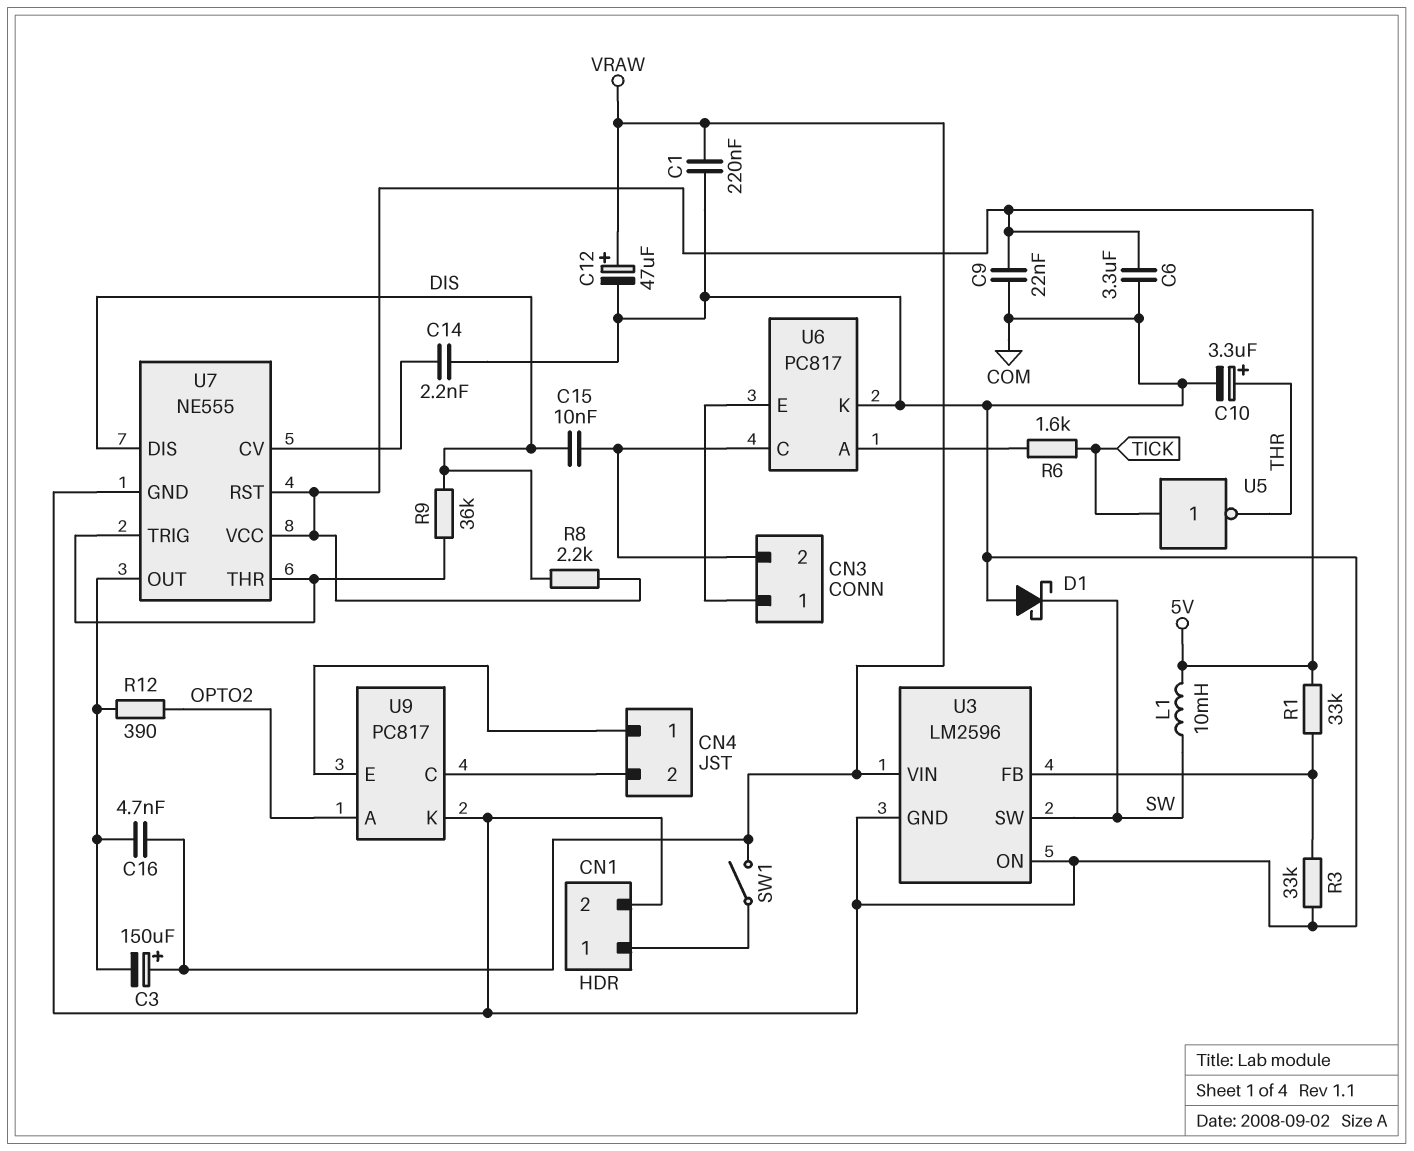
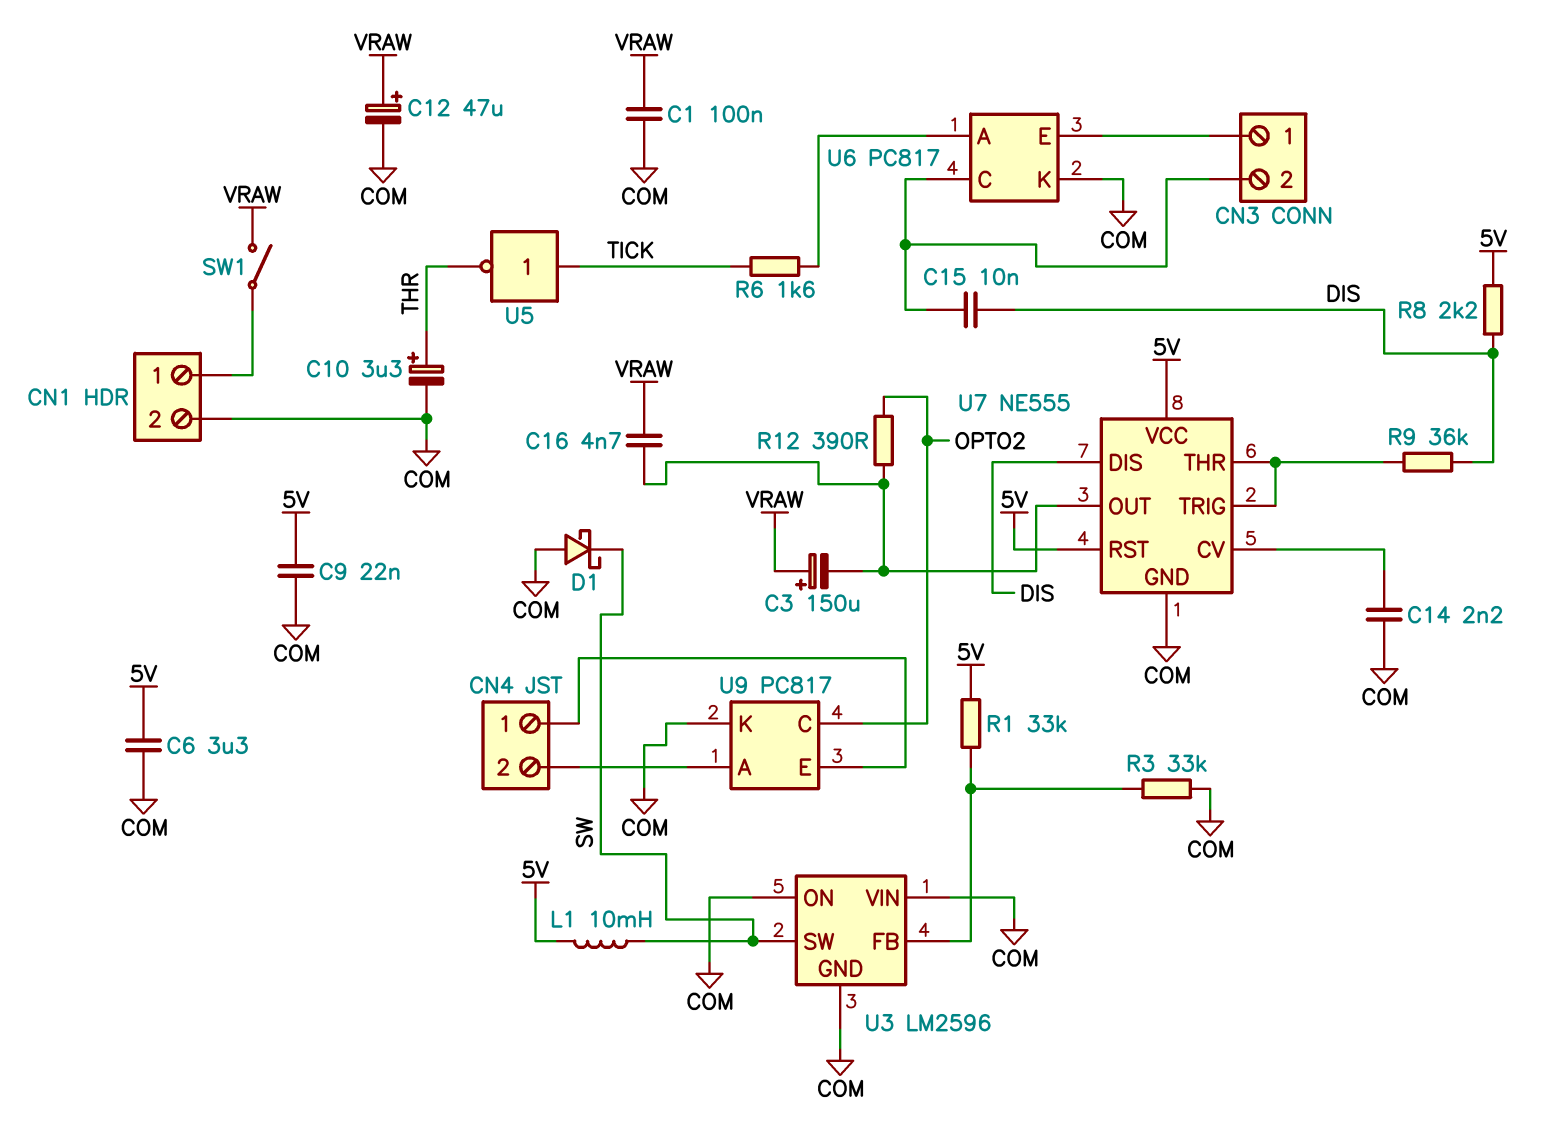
C1: 220nF (COM, VRAW) -> 100nF (COM, VRAW)
U3 pin VIN: VRAW -> COM
U9 pin A: OPTO2 -> CN4/2
U9 pin C: CN4/2 -> OPTO2

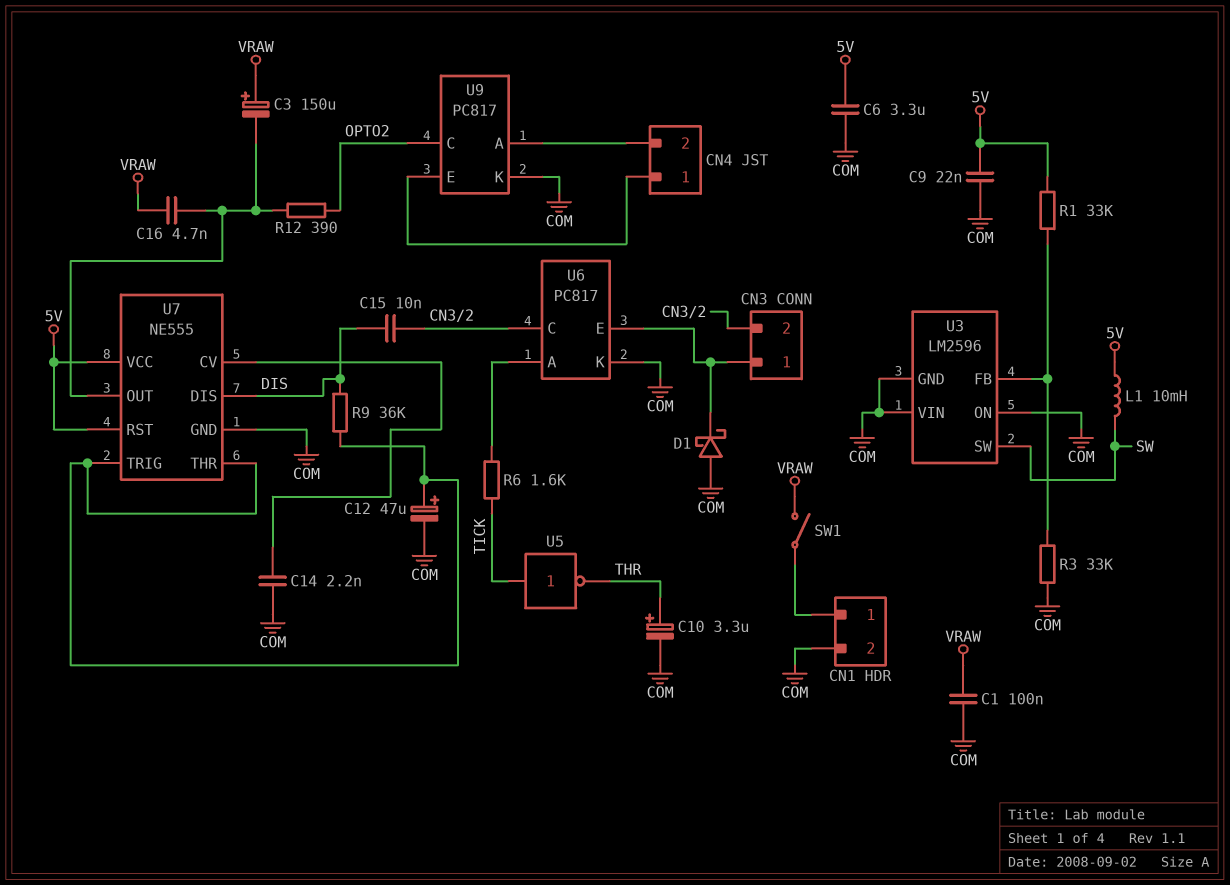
C12: 47uF (plus VRAW, minus COM) -> 47uF (plus U7/THR, minus COM)
D1: schottky (A COM, K SW) -> schottky (A COM, K CN3/1)
R8: 2.2k (5V, DIS) -> none

